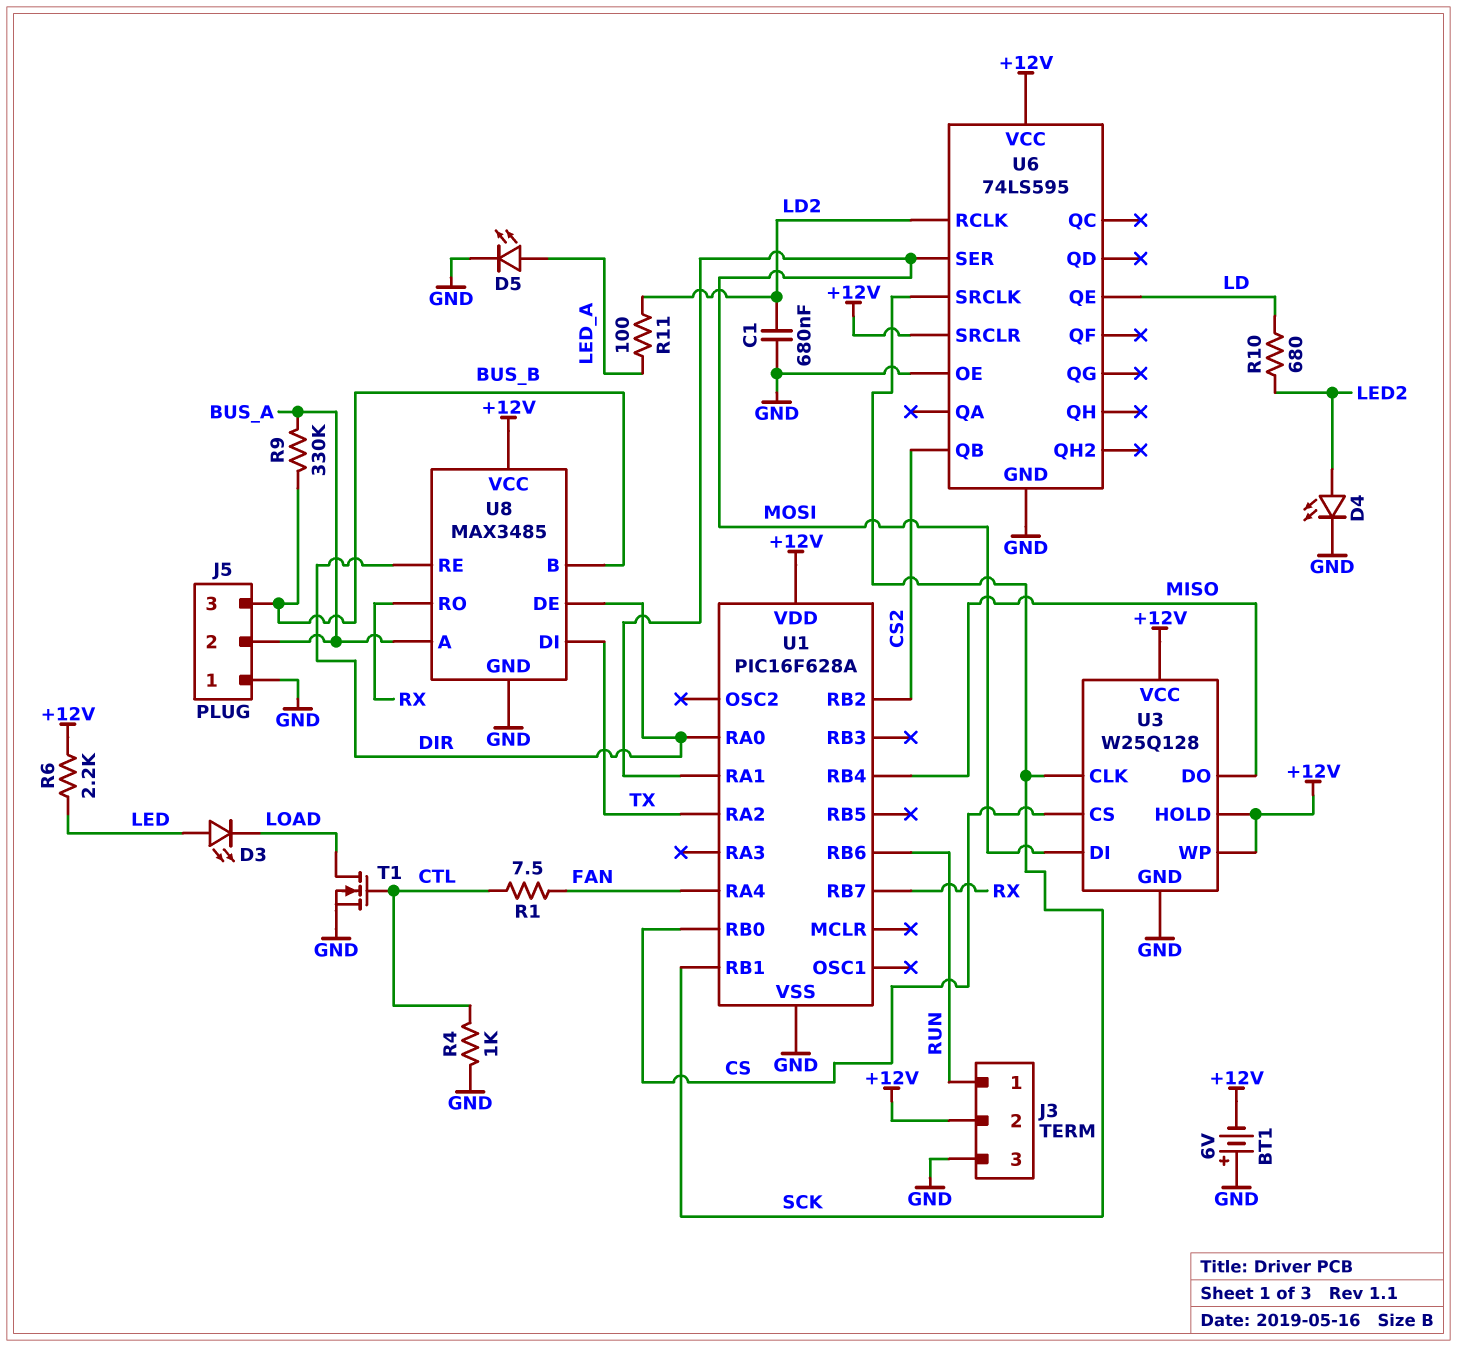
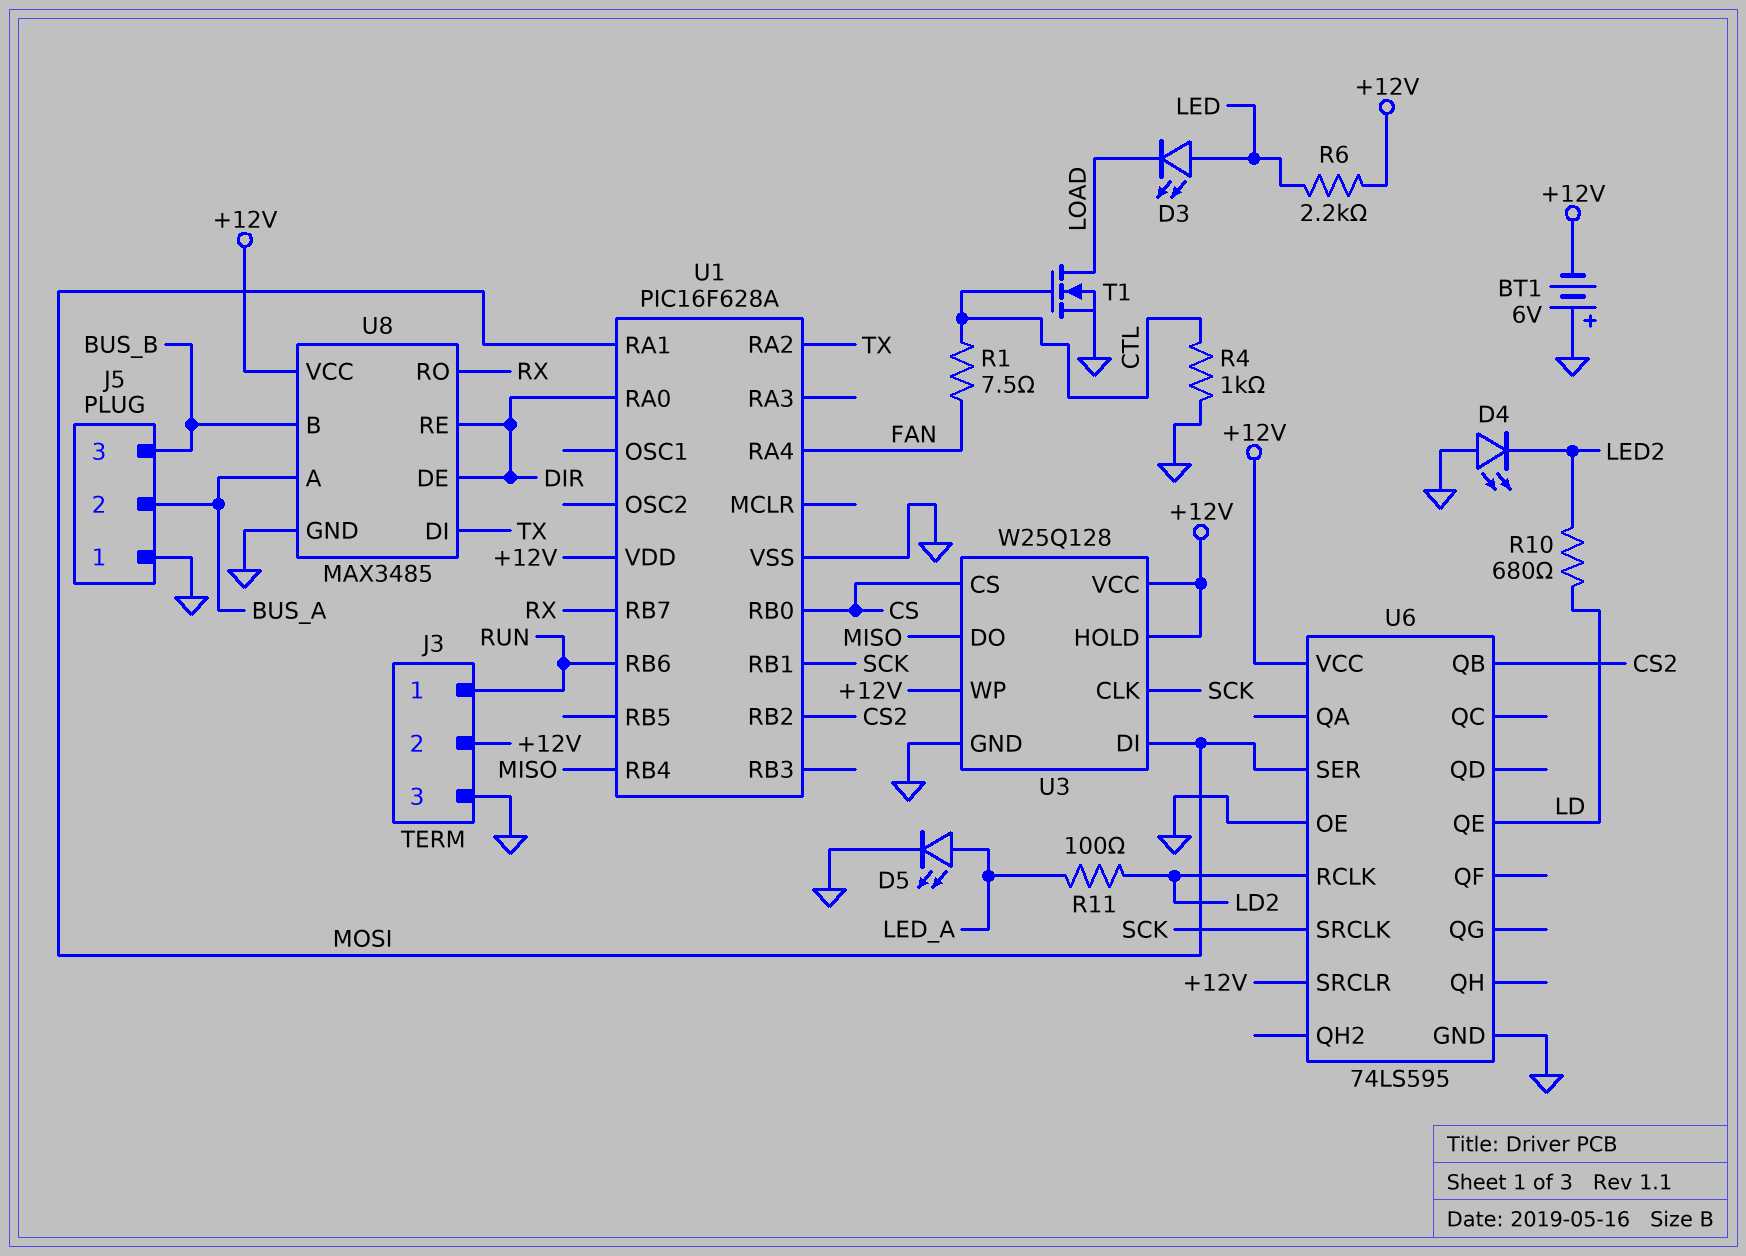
C1: 680nF (GND, LD2) -> none
D4: LED (A LED2, K GND) -> LED (A GND, K LED2)
R9: 330k (BUS_A, BUS_B) -> none

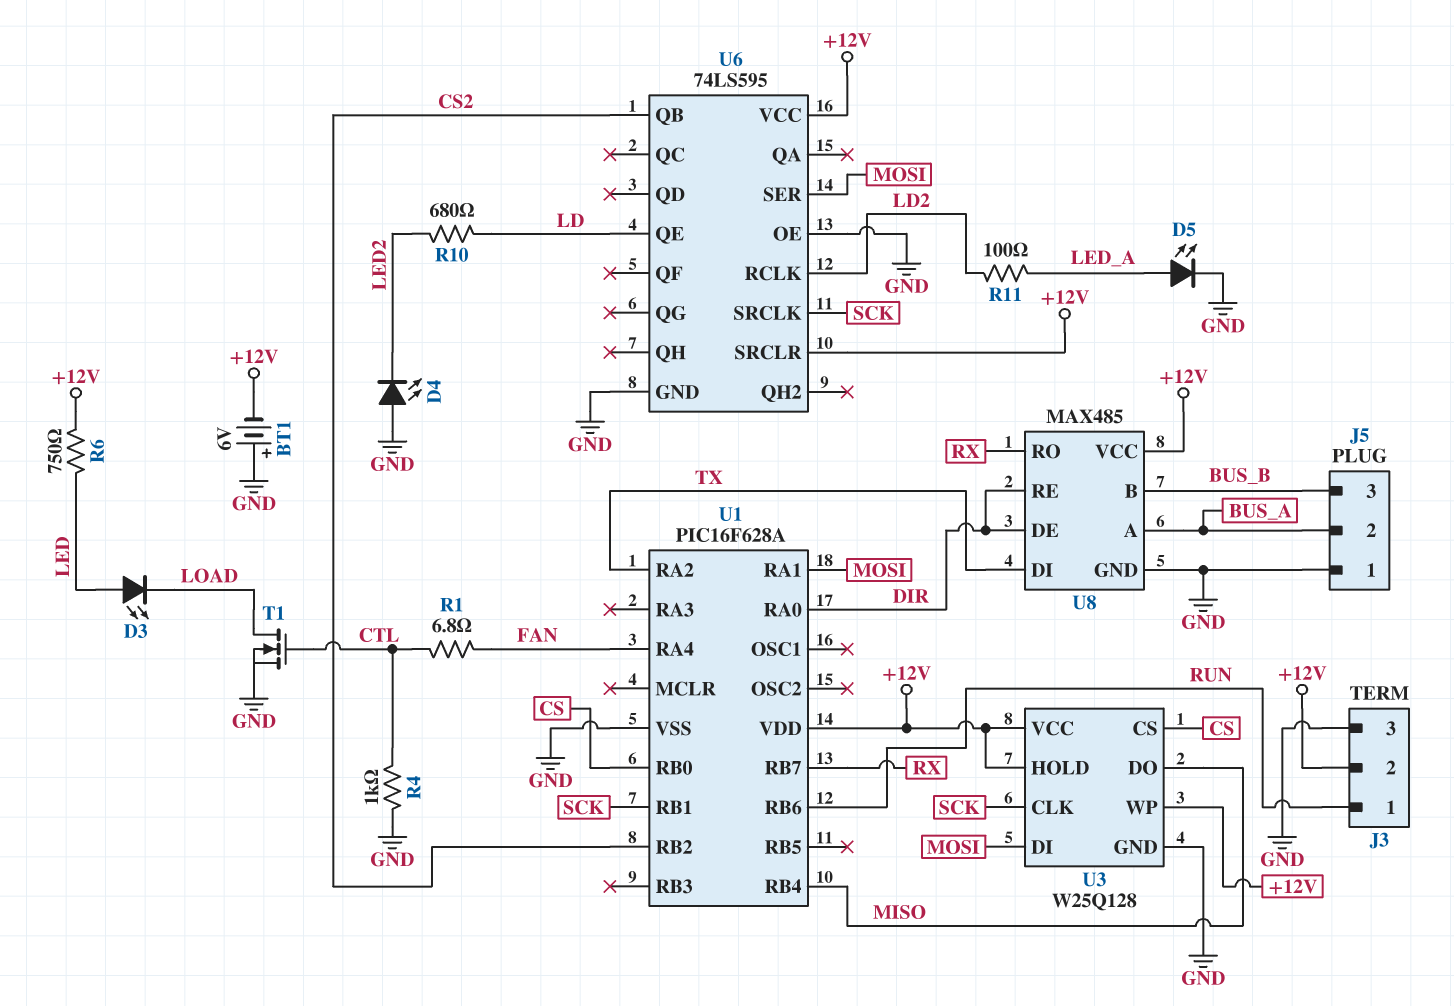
R1: 7.5 (CTL, FAN) -> 6.8 (CTL, FAN)
R6: 2.2k (+12V, LED) -> 750 (+12V, LED)
U8: MAX3485 -> MAX485

